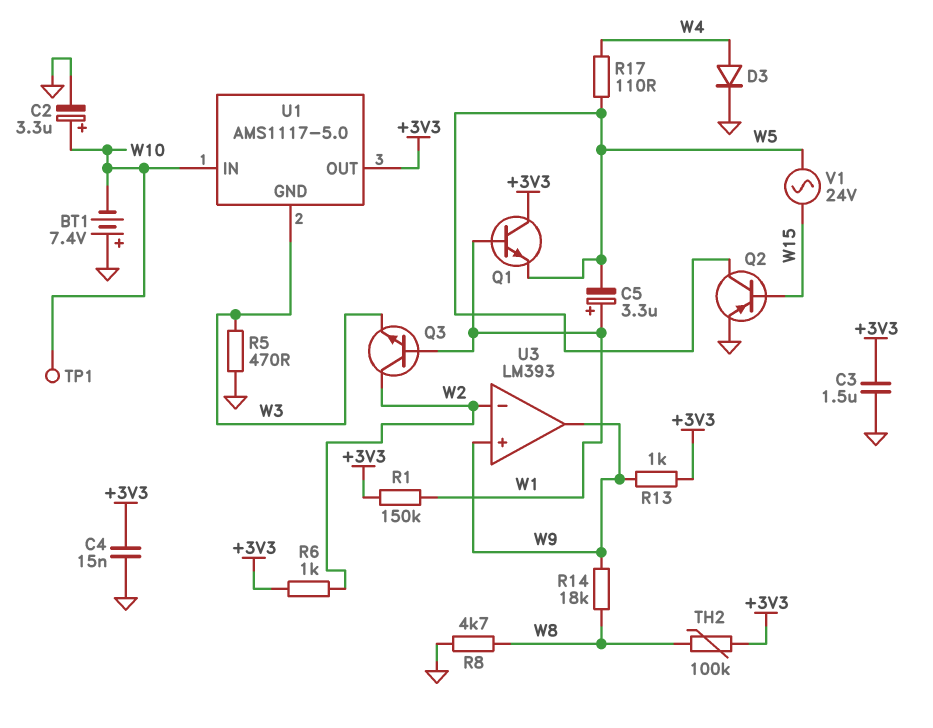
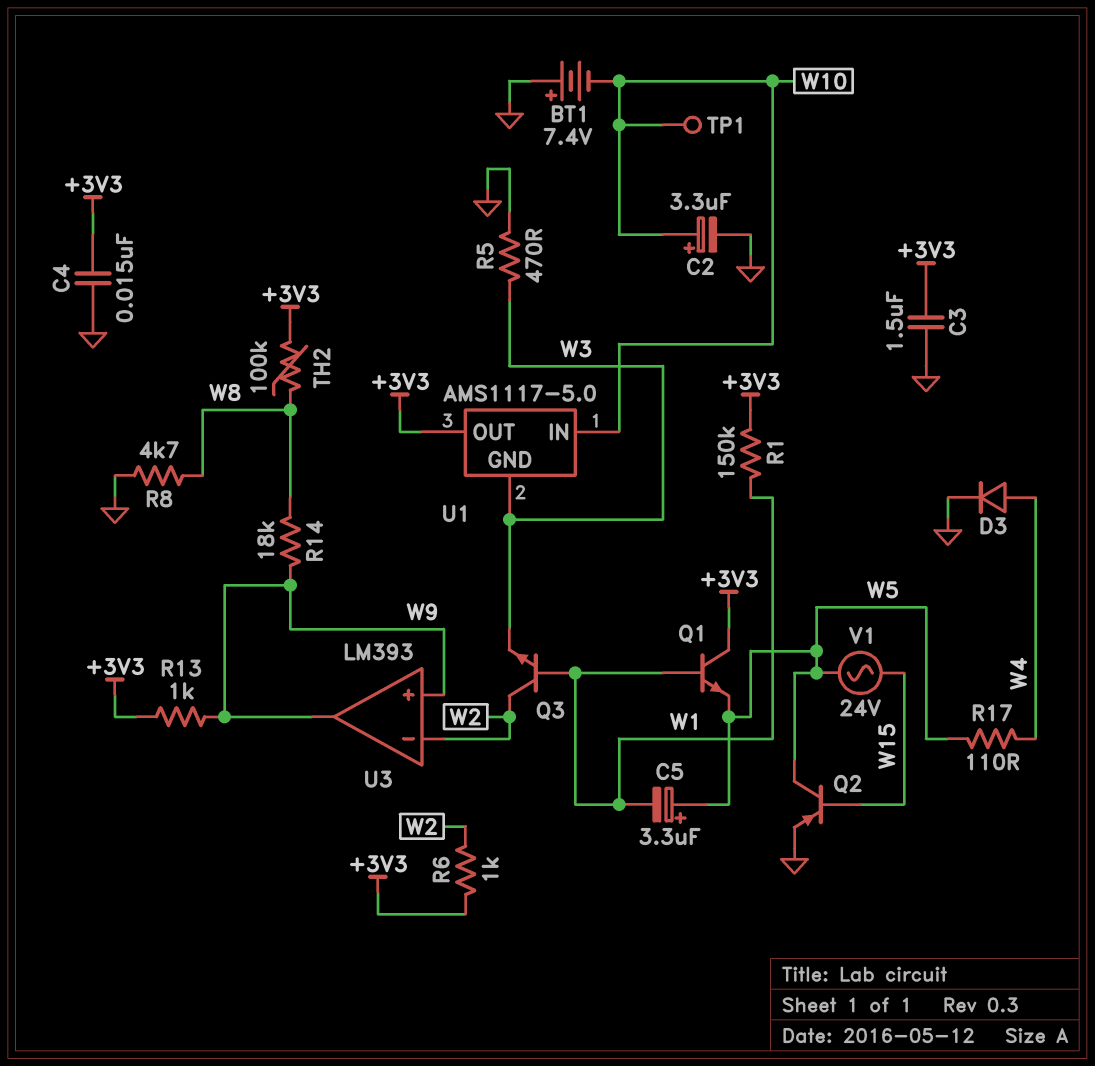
C5: 3.3uF (plus W1, minus W5) -> 3.3uF (plus W5, minus W1)

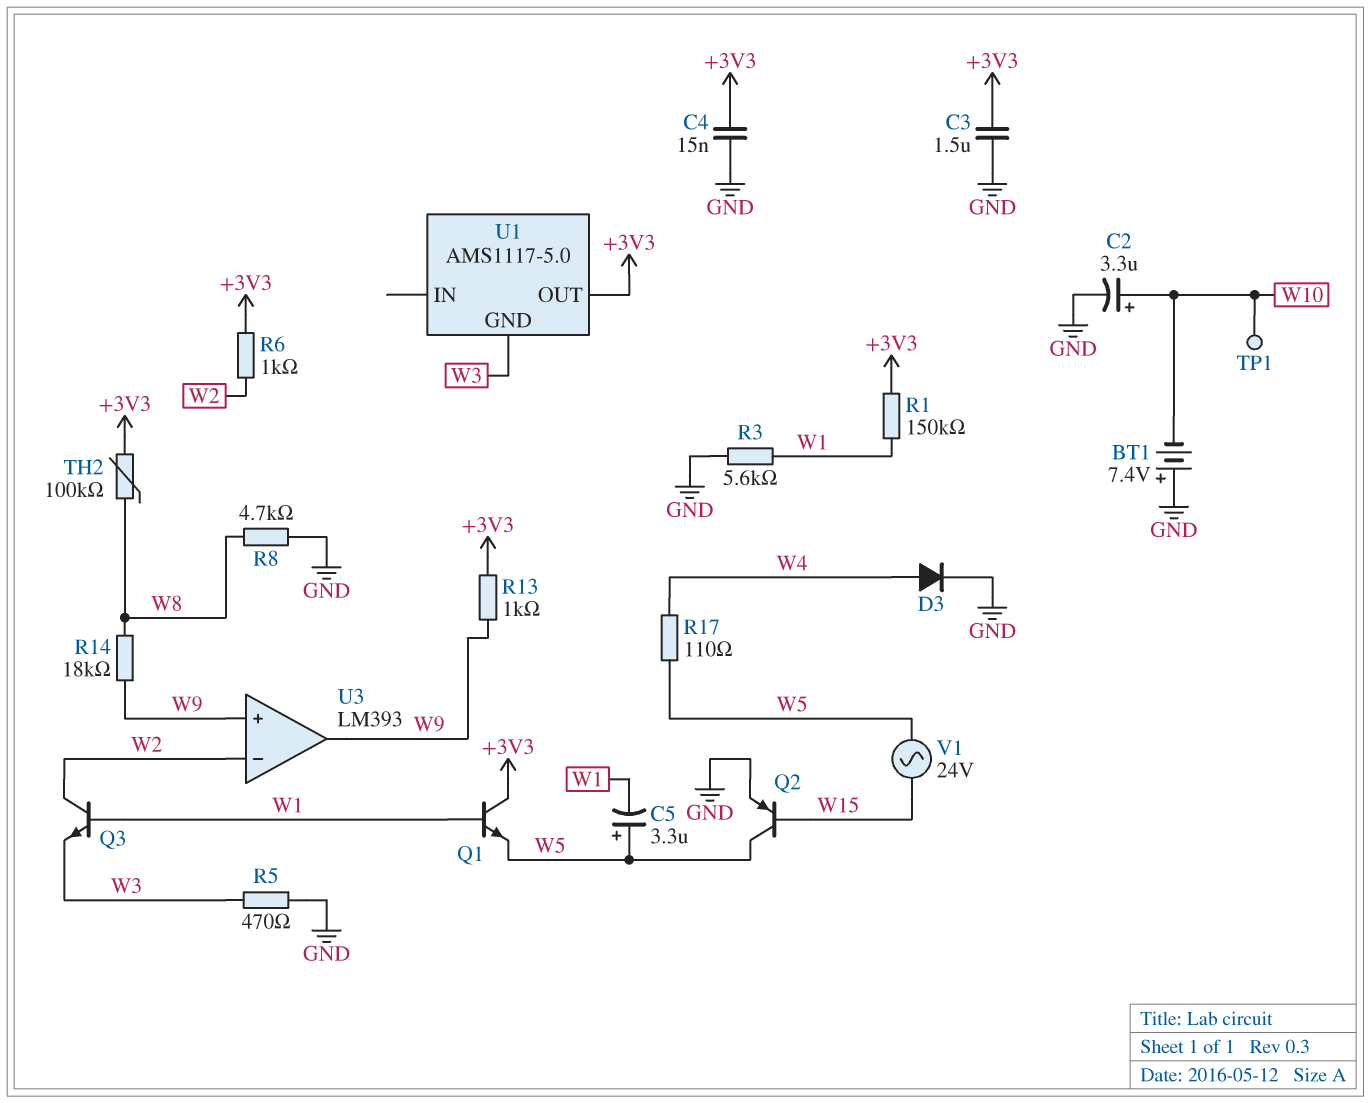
R3: none -> 5.6k (GND, W1)
U1 pin IN: W10 -> none

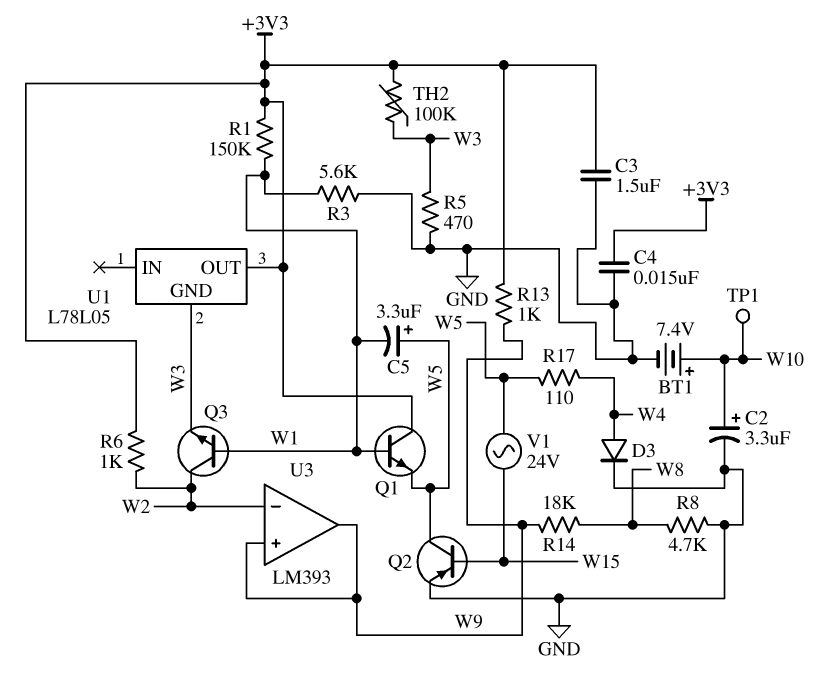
BT1: 7.4V (plus GND, minus W10) -> 7.4V (plus W10, minus GND)
TH2: 100k (+3V3, W8) -> 100k (+3V3, W3)
U1: AMS1117-5.0 -> L78L05

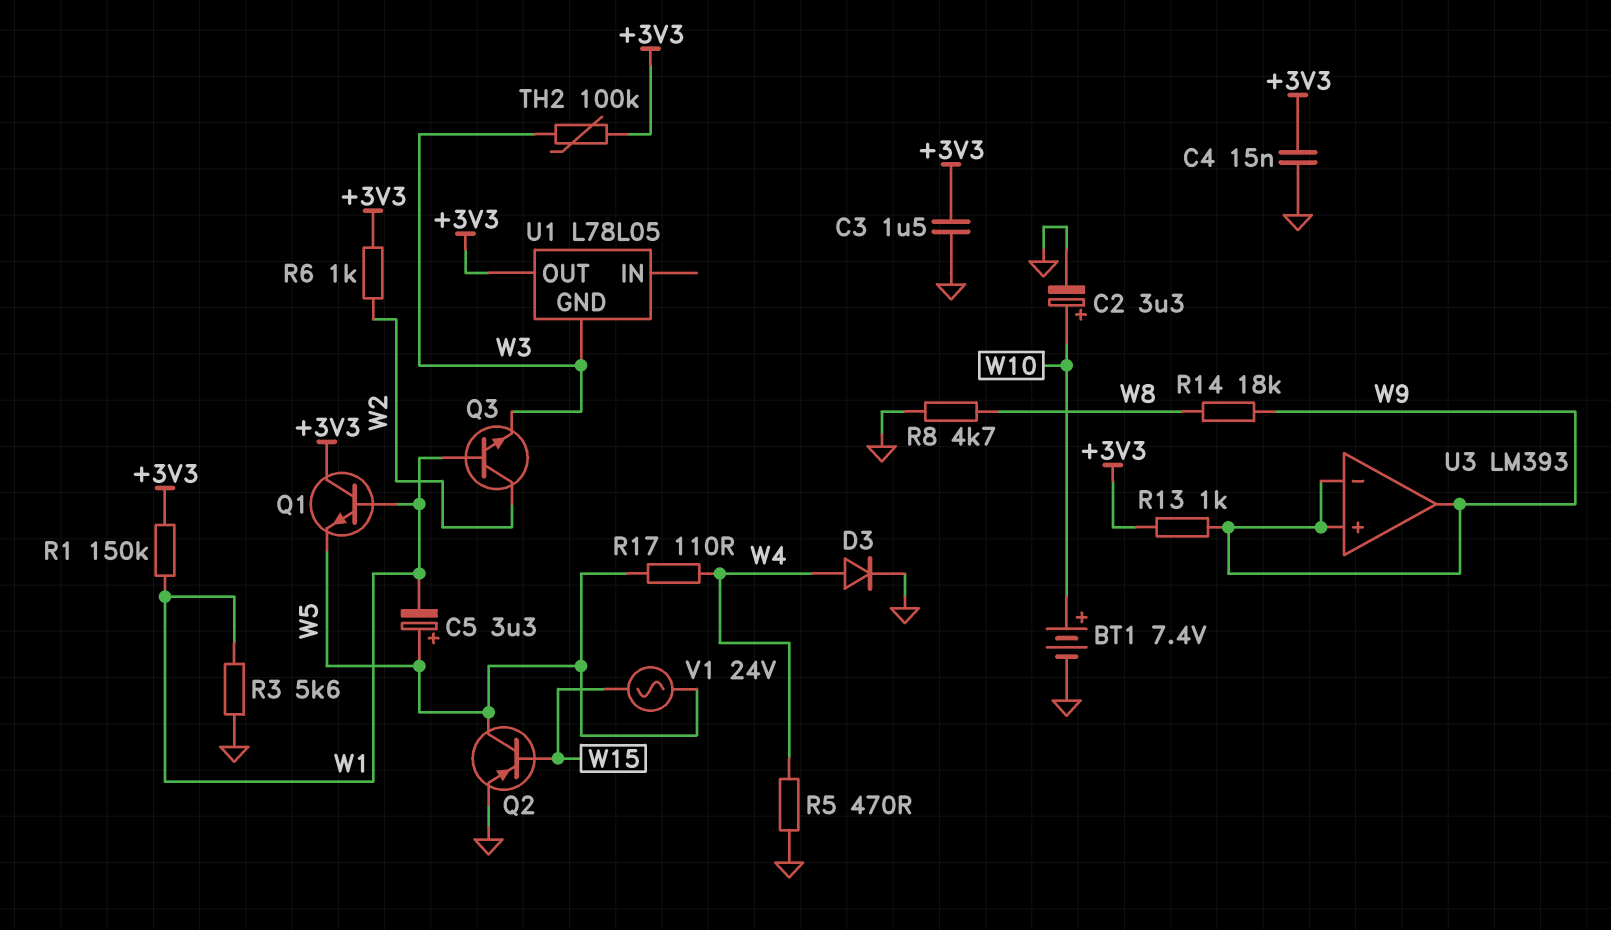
R5: 470 (GND, W3) -> 470 (GND, W4)
TP1: test point (W10) -> none
U3 pin in-: W2 -> W9

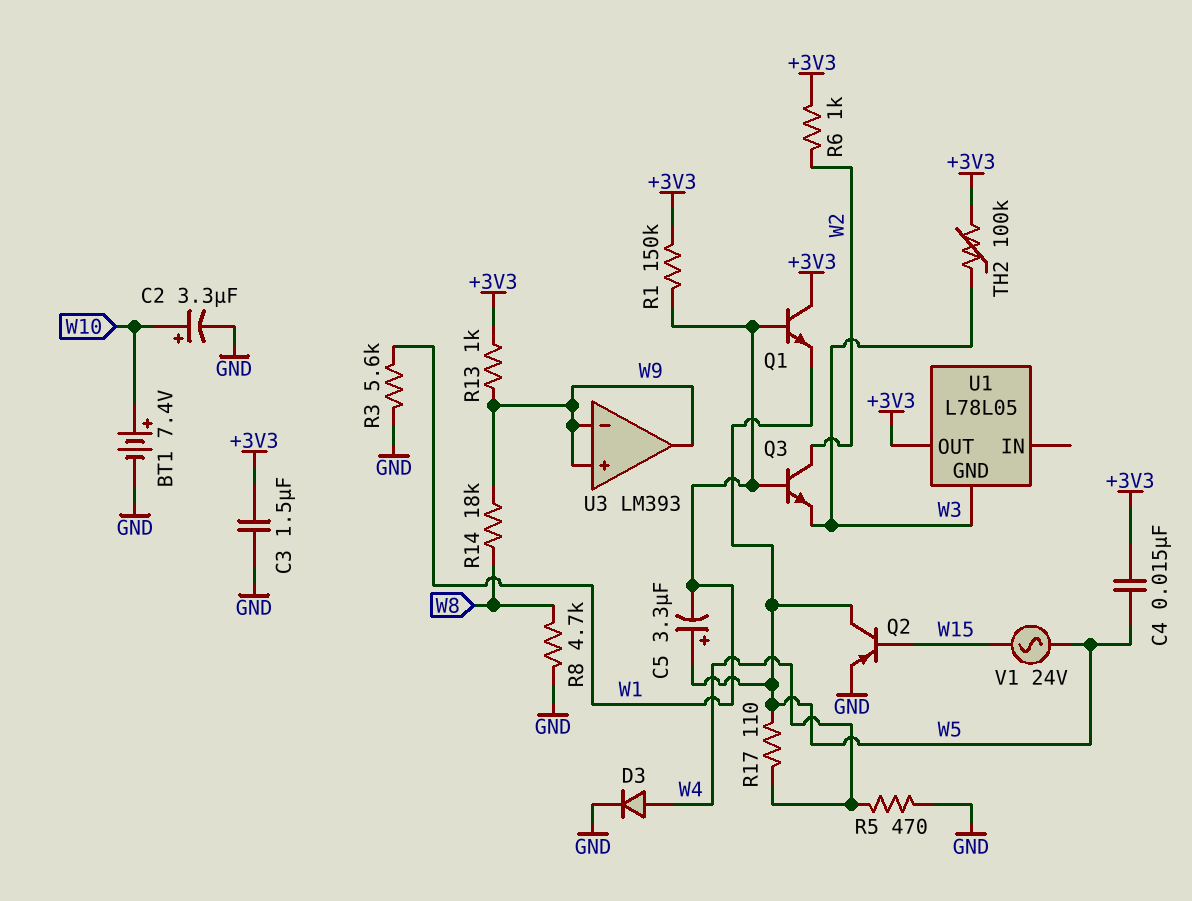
C4: 15nF (+3V3, GND) -> 15nF (+3V3, W5)

